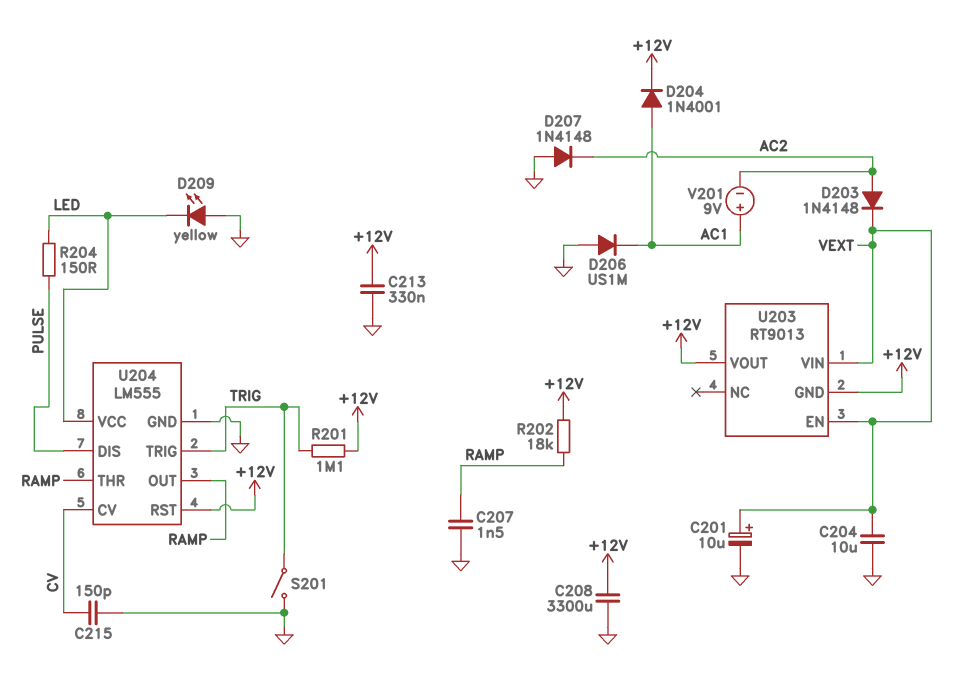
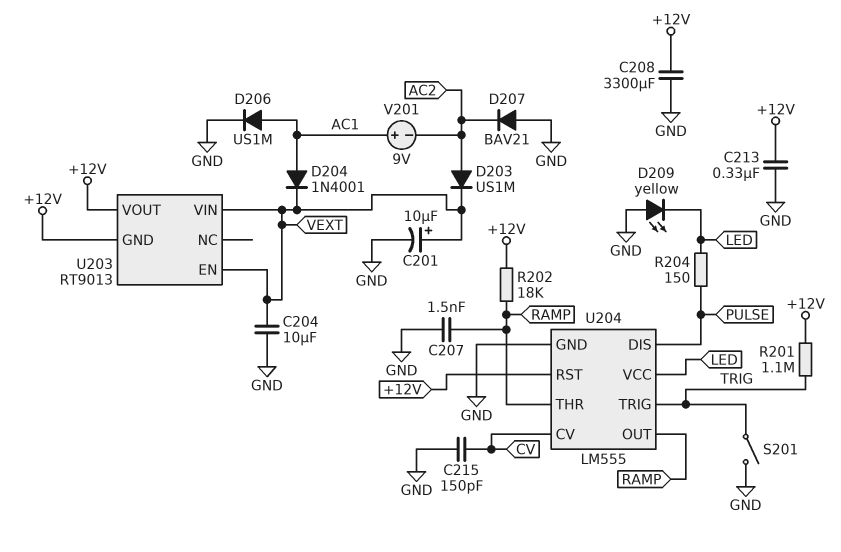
D203: diode 1N4148 (A AC2, K VEXT) -> diode US1M (A AC2, K VEXT)
D204: diode 1N4001 (A AC1, K +12V) -> diode 1N4001 (A AC1, K VEXT)
D206: diode US1M (A GND, K AC1) -> diode US1M (A AC1, K GND)
D207: diode 1N4148 (A GND, K AC2) -> diode BAV21 (A GND, K AC2)

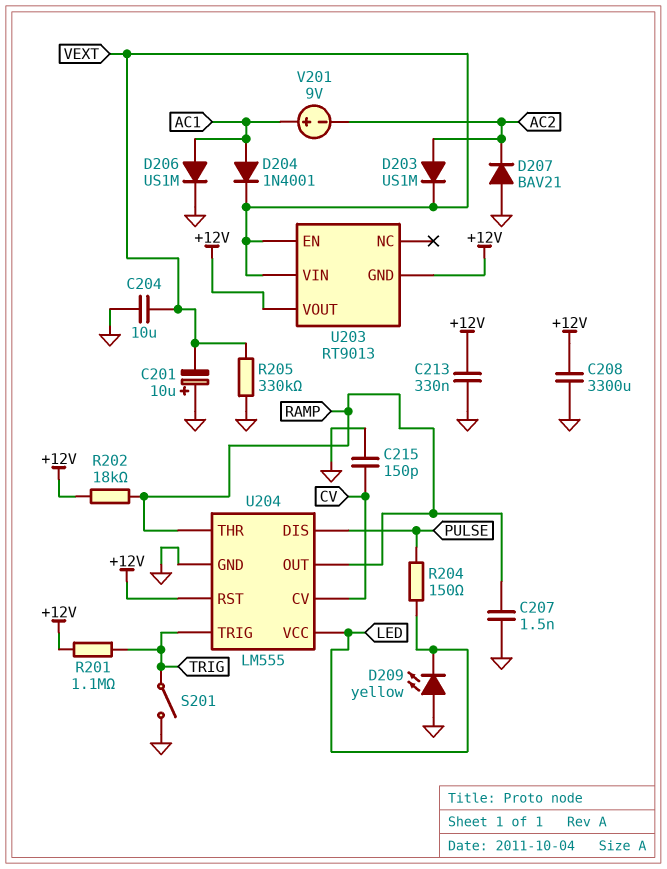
C201: 10uF (plus VEXT, minus GND) -> 10uF (plus GND, minus VEXT)
R205: none -> 330k (GND, VEXT)

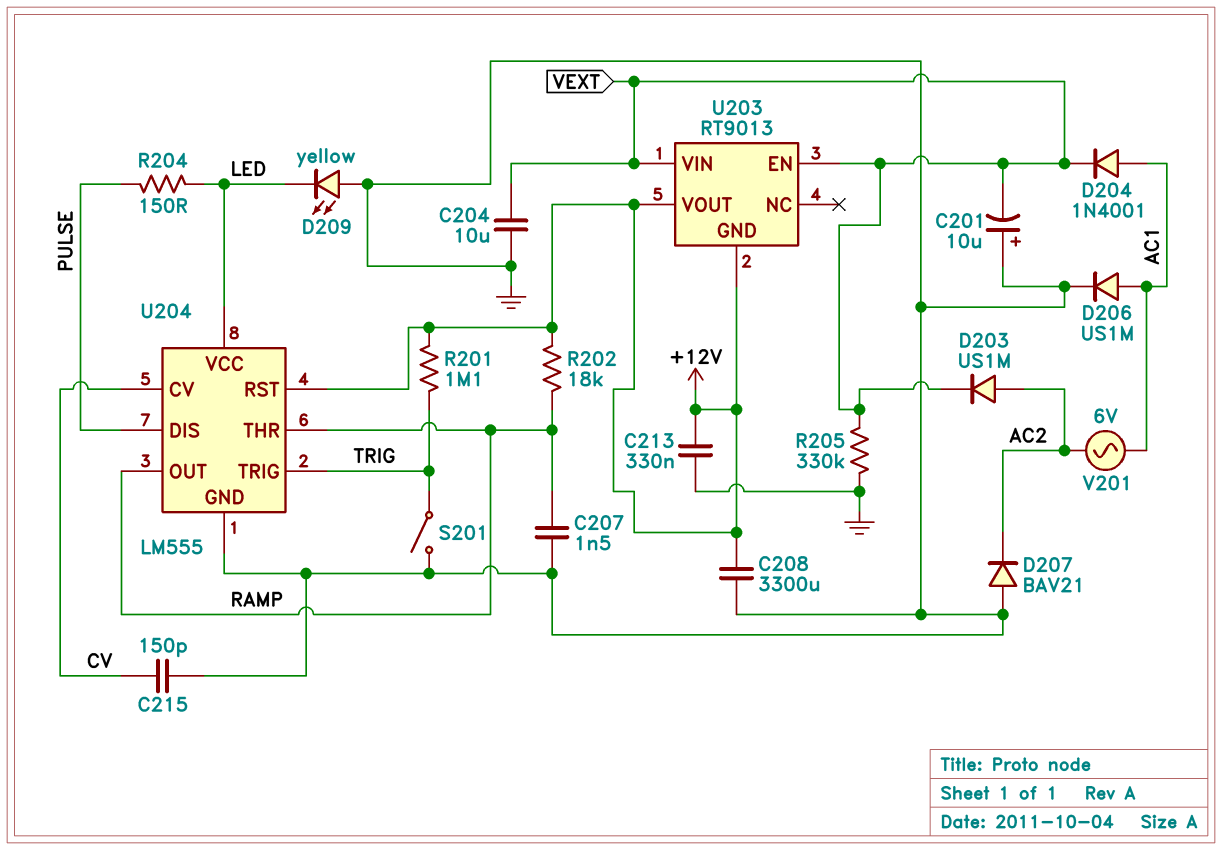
V201: 9V (plus AC1, minus AC2) -> AC 6V (AC1, AC2)

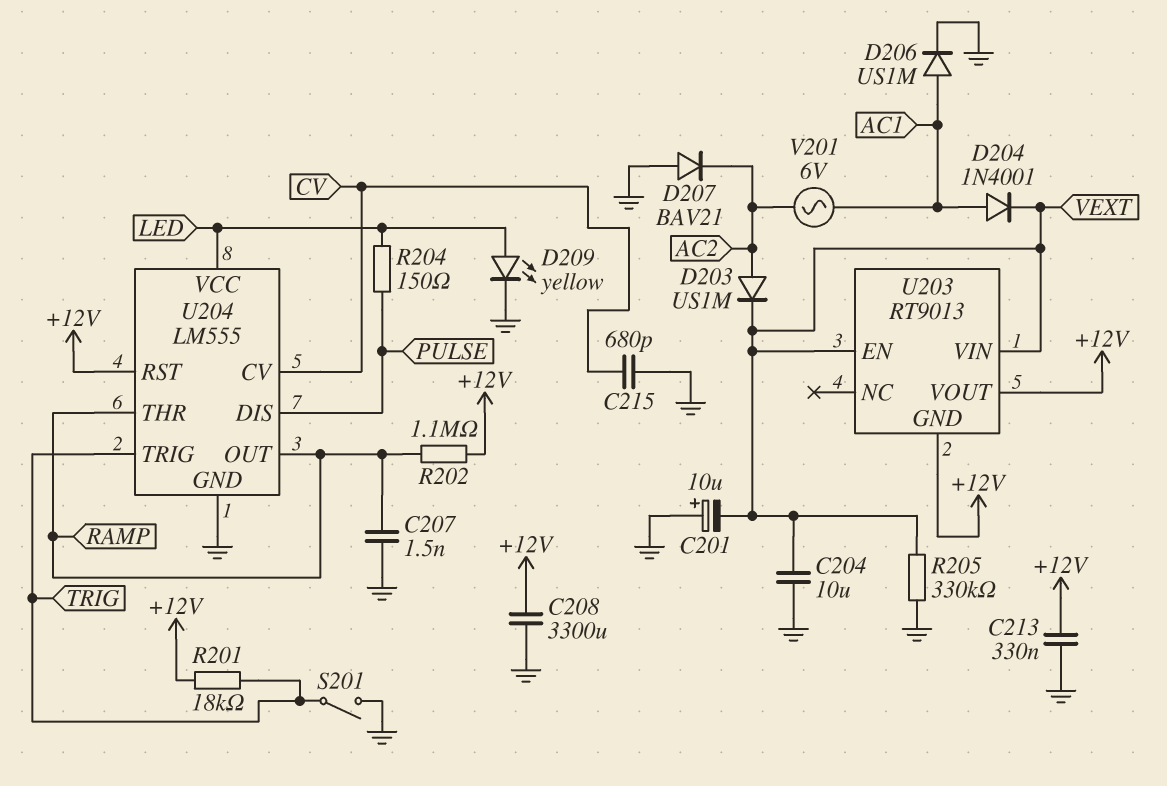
C215: 150pF (CV, GND) -> 680pF (CV, GND)
D209: LED yellow (A GND, K LED) -> LED yellow (A LED, K GND)
R201: 1.1M (+12V, TRIG) -> 18k (+12V, TRIG)
R202: 18k (+12V, RAMP) -> 1.1M (+12V, RAMP)

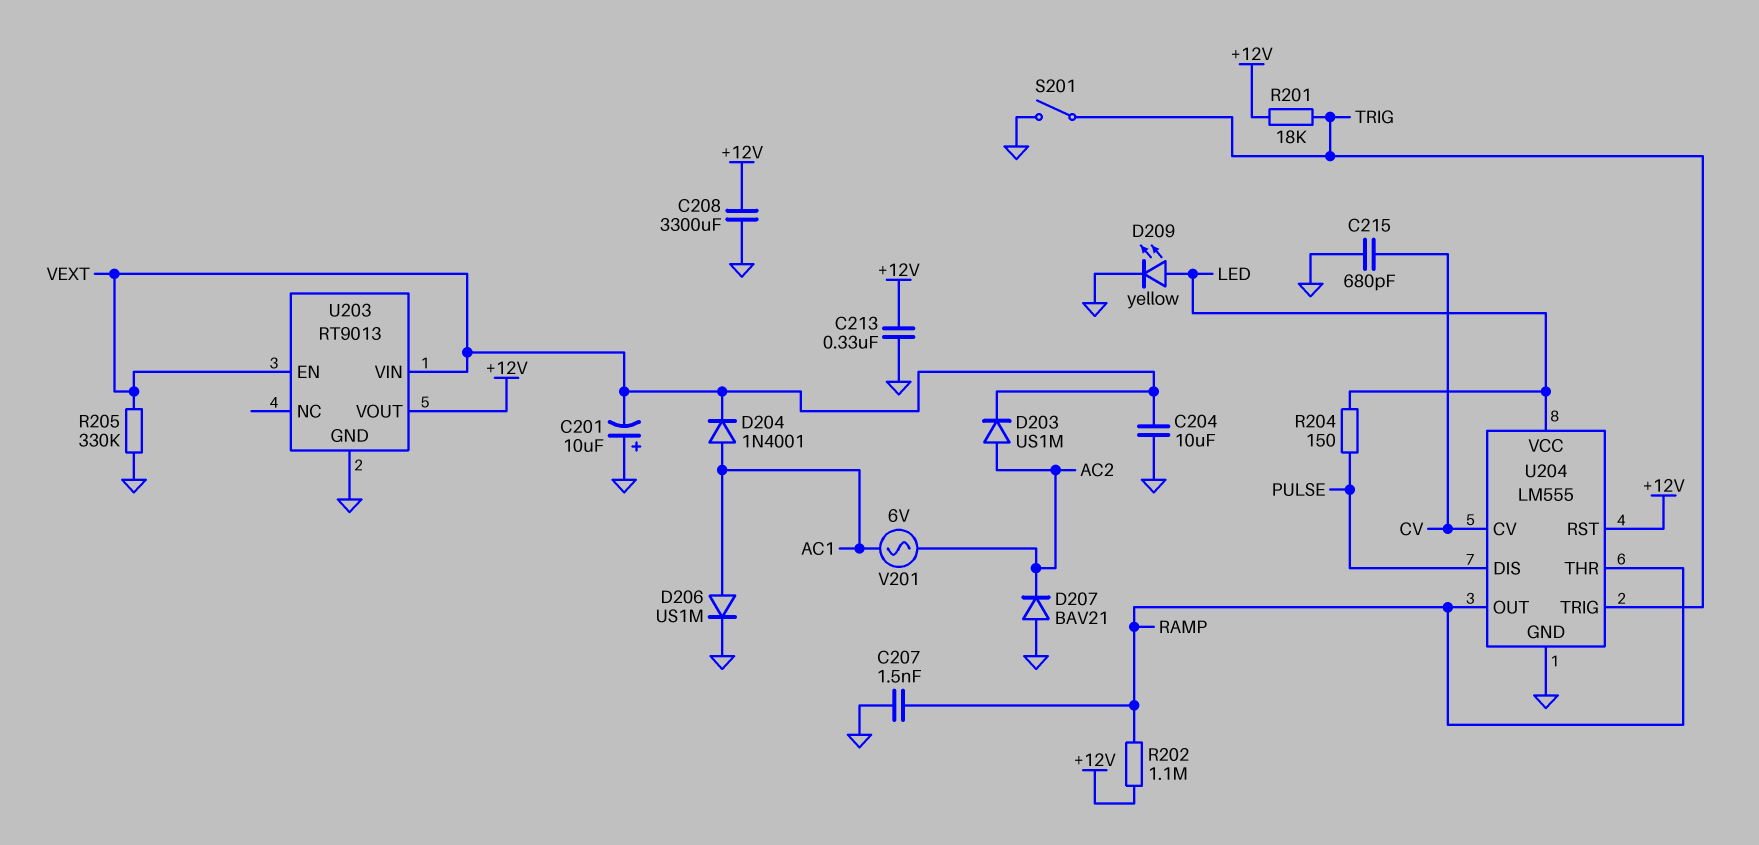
U203 pin GND: +12V -> GND

